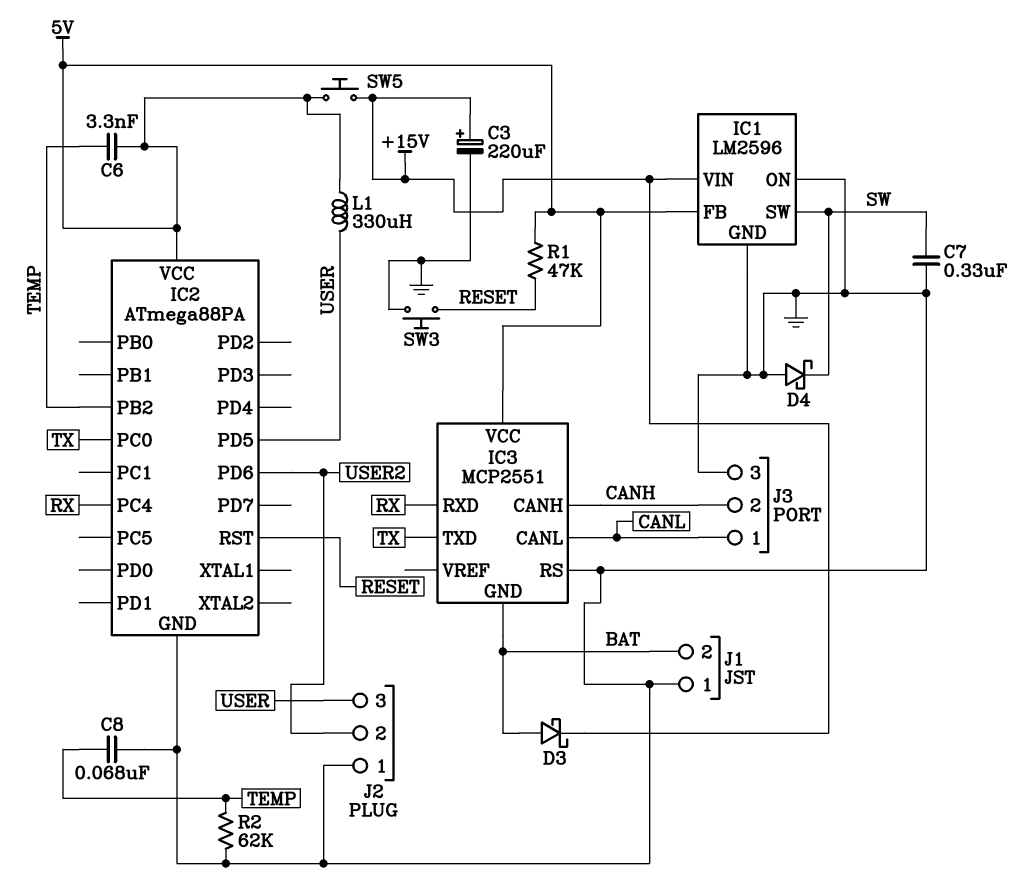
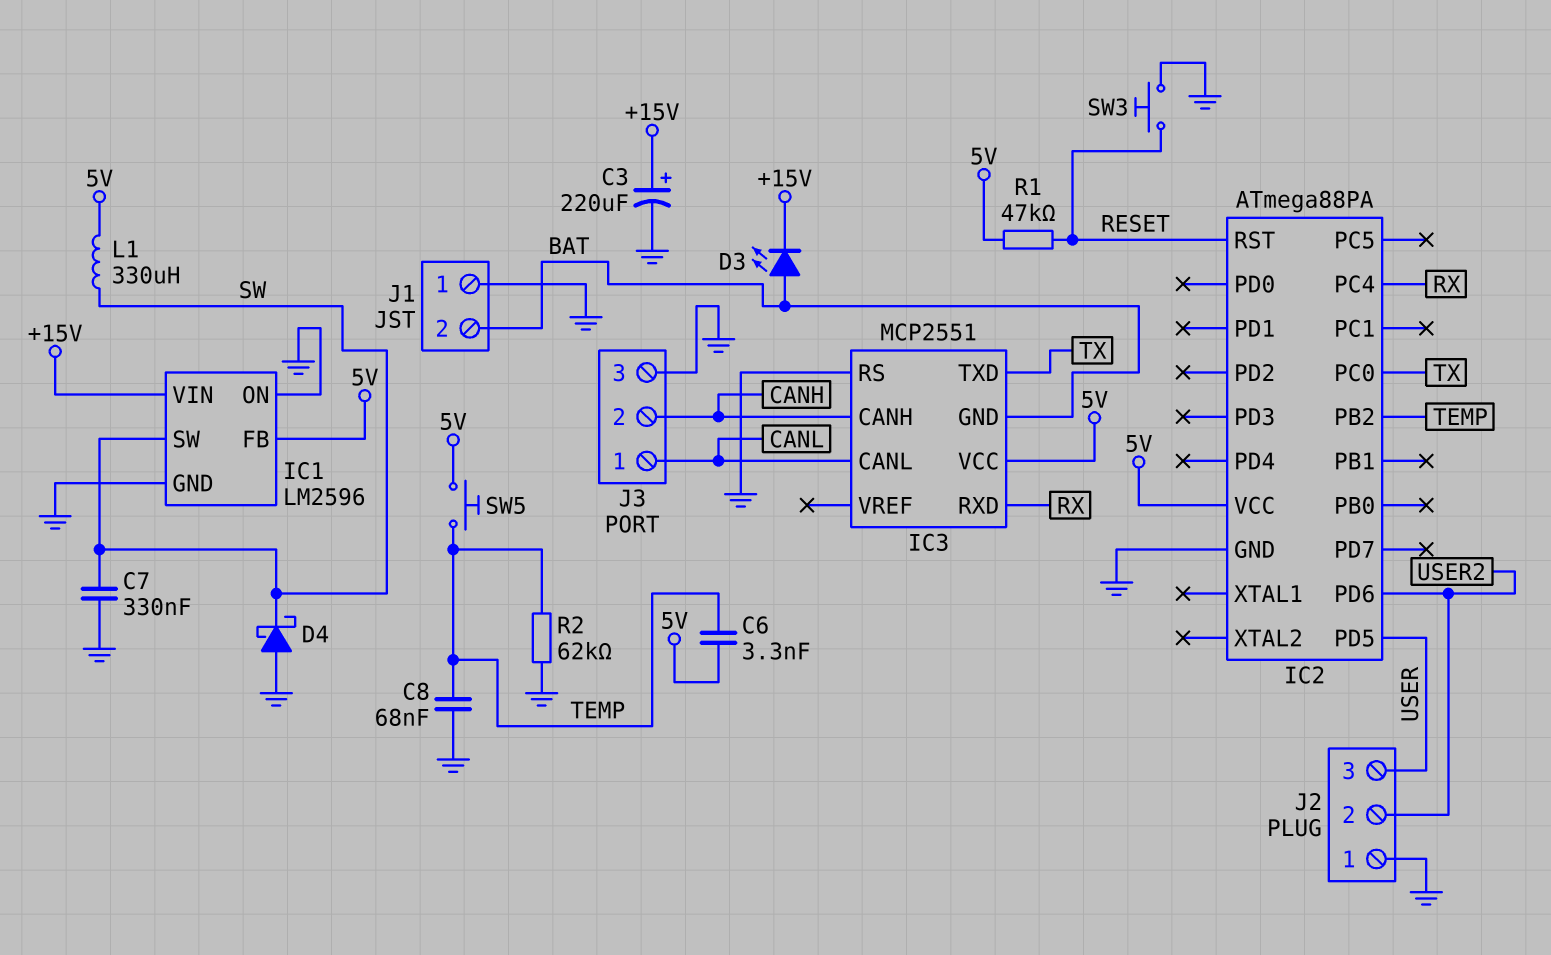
D3: schottky (A BAT, K +15V) -> LED (A BAT, K +15V)
L1: 330uH (5V, USER) -> 330uH (5V, SW)
SW5: button (+15V, 5V) -> button (5V, TEMP)

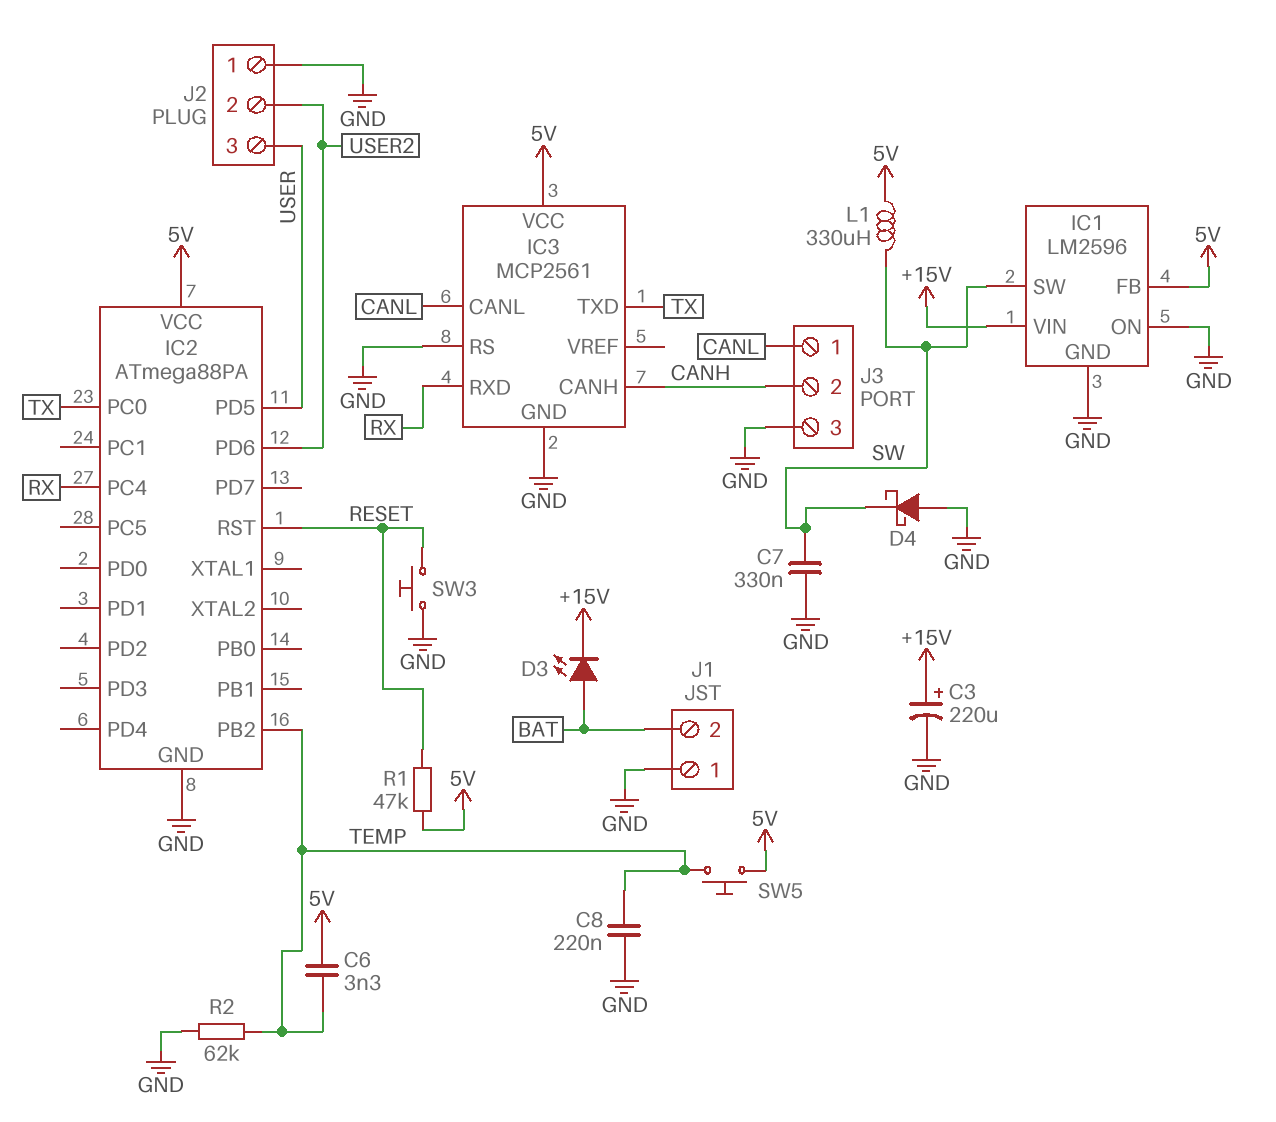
C8: 68nF (GND, TEMP) -> 220nF (GND, TEMP)
IC3: MCP2551 -> MCP2561
IC3 pin GND: BAT -> GND

